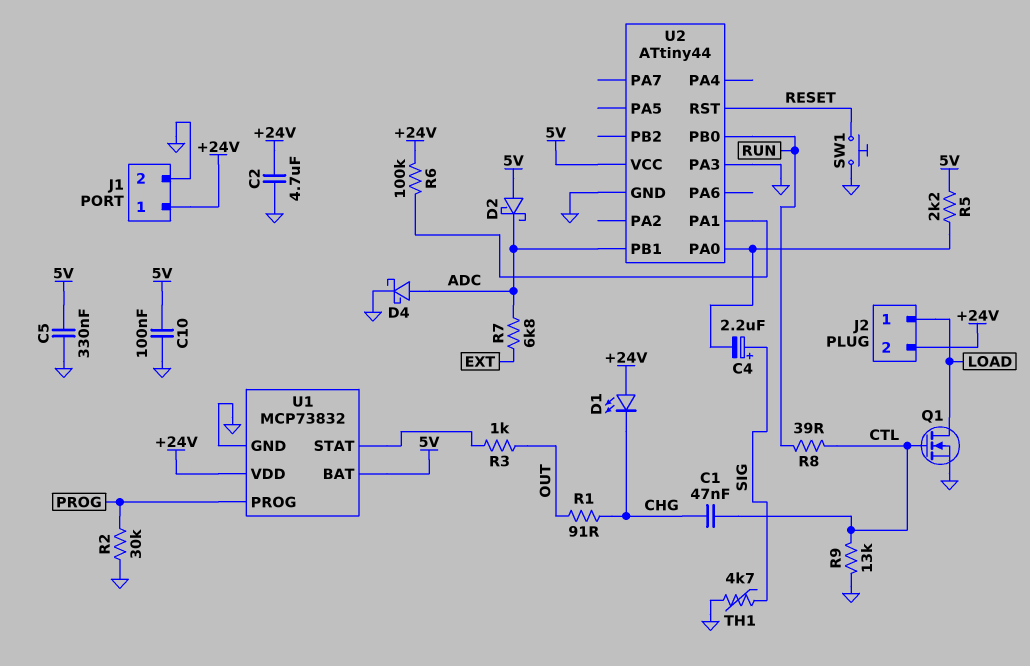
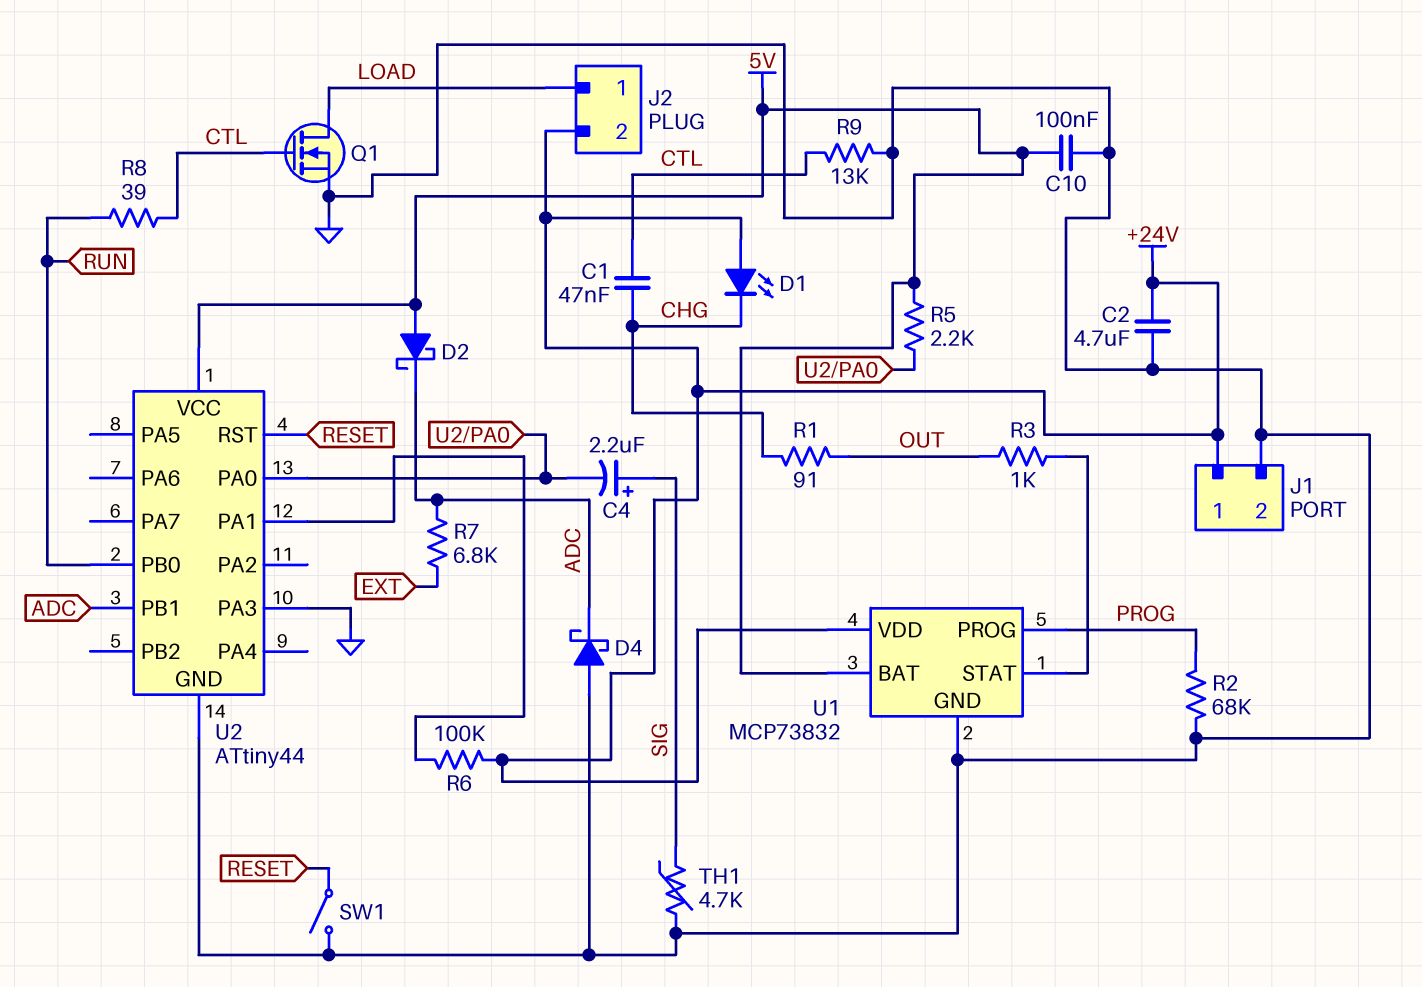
C5: 330nF (5V, GND) -> none
D4: schottky (A ADC, K GND) -> schottky (A GND, K ADC)
R2: 30k (GND, PROG) -> 68k (GND, PROG)
SW1: button (GND, RESET) -> switch (GND, RESET)

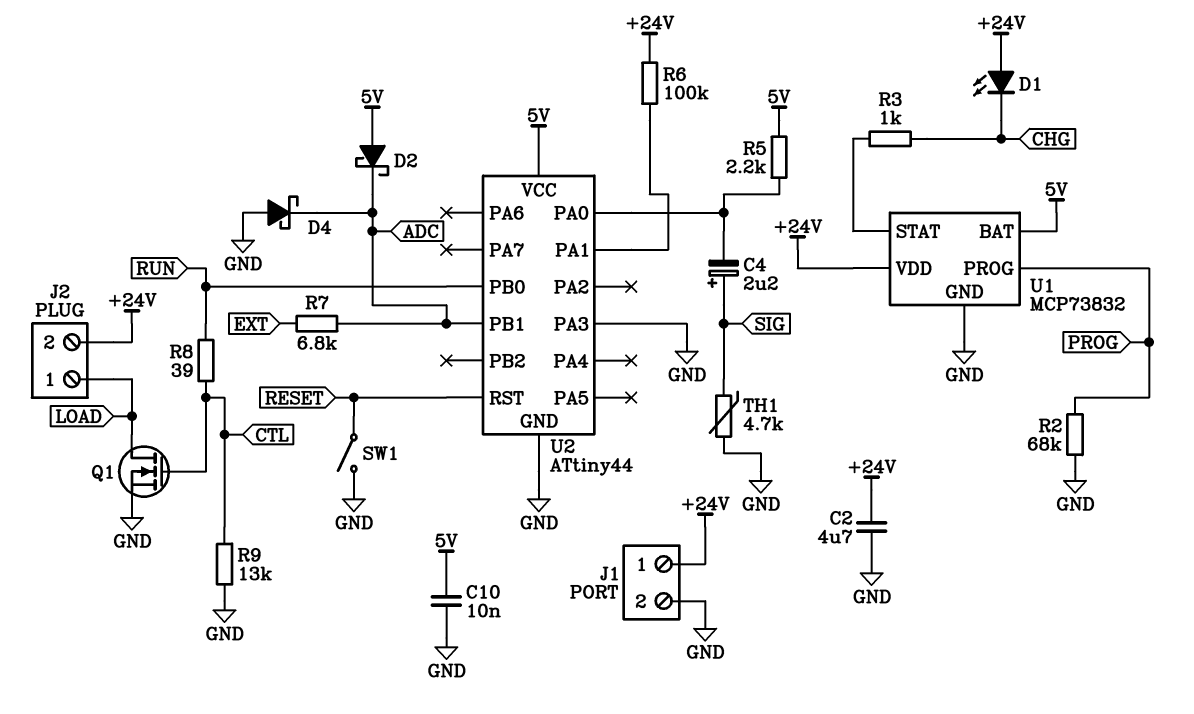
C1: 47nF (CHG, CTL) -> none
C10: 100nF (5V, GND) -> 10nF (5V, GND)
R1: 91 (CHG, OUT) -> none
R3: 1k (OUT, U1/STAT) -> 1k (CHG, U1/STAT)

